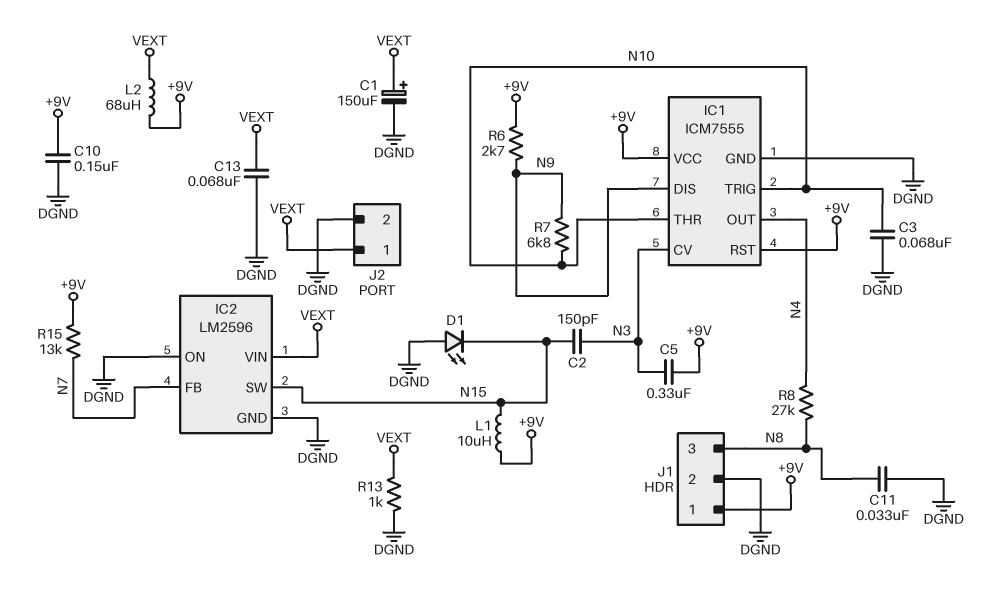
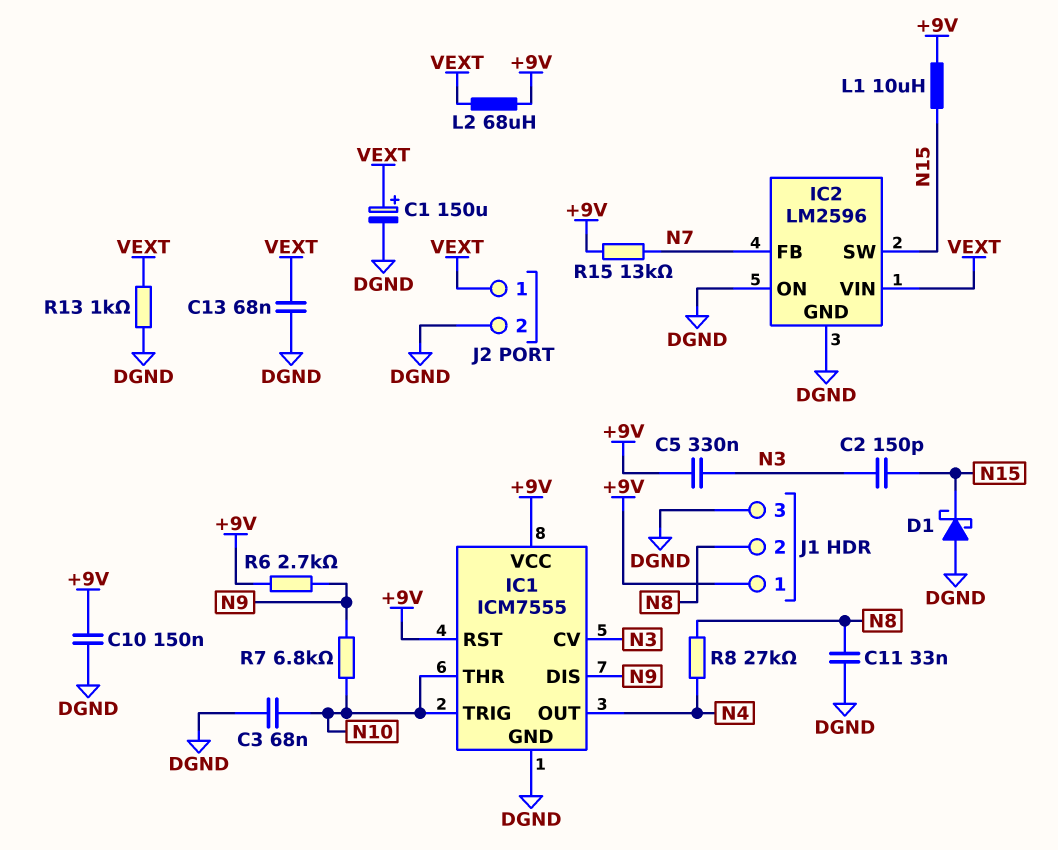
D1: LED (A DGND, K N15) -> schottky (A DGND, K N15)
J1 pin 2: DGND -> N8
J1 pin 3: N8 -> DGND

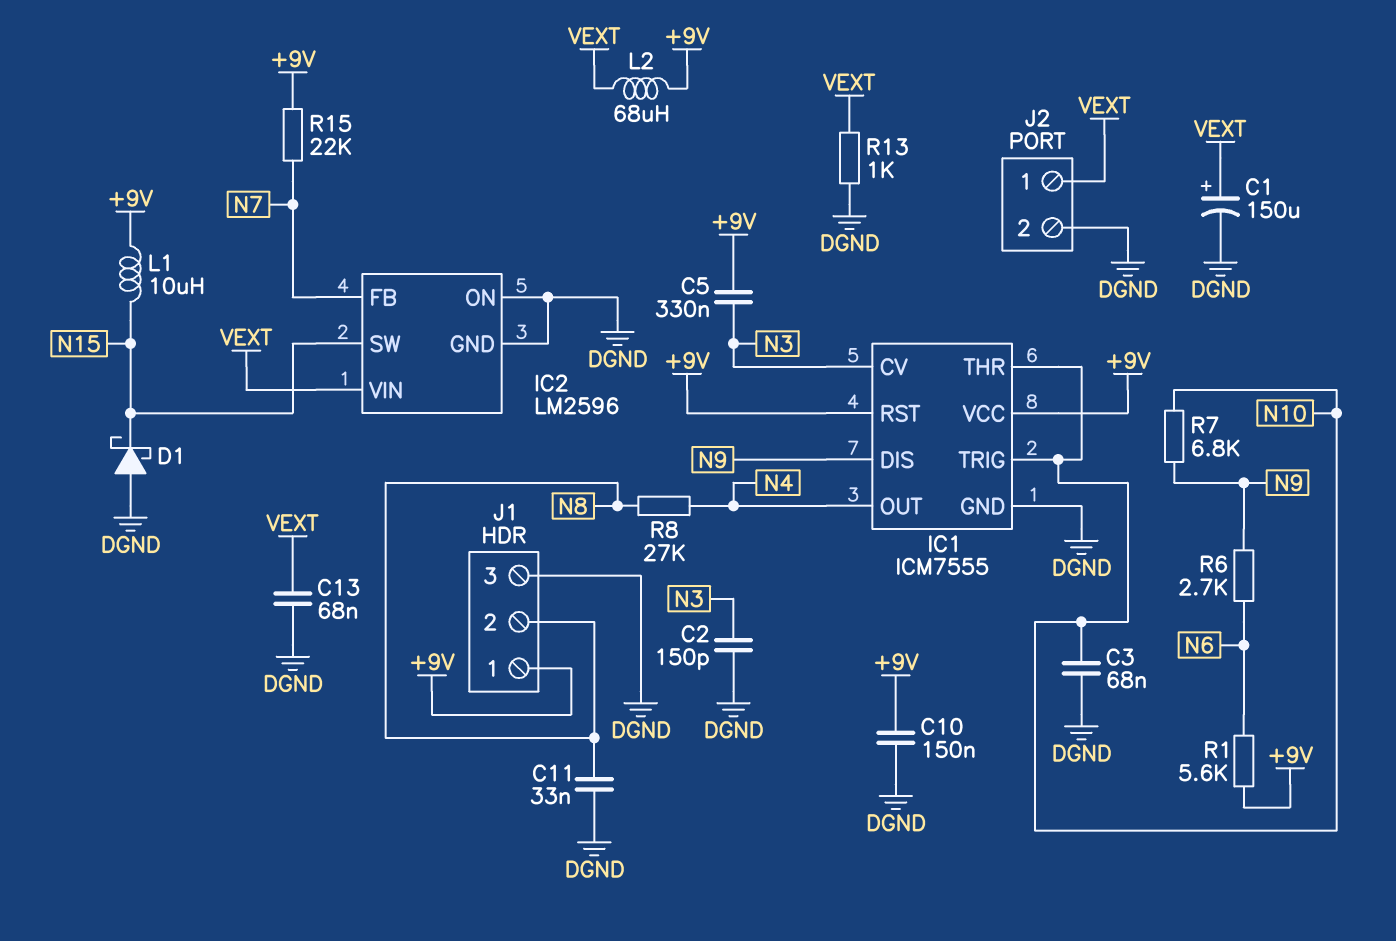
C2: 150pF (N3, N15) -> 150pF (DGND, N3)
R1: none -> 5.6k (+9V, N6)
R6: 2.7k (+9V, N9) -> 2.7k (N6, N9)
R15: 13k (+9V, N7) -> 22k (+9V, N7)

